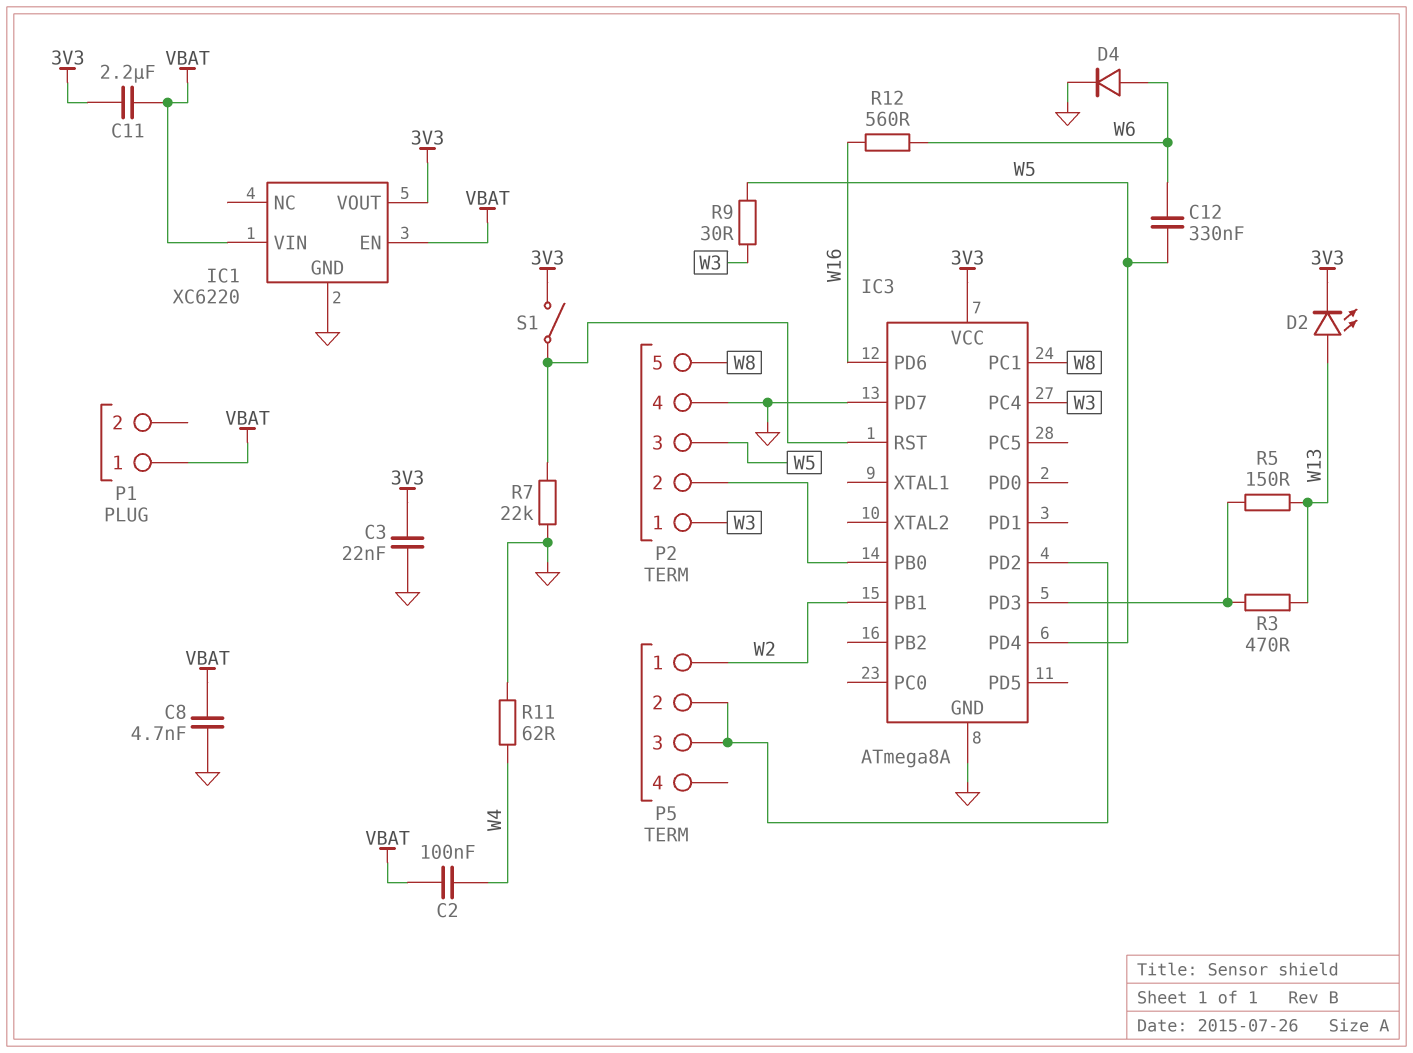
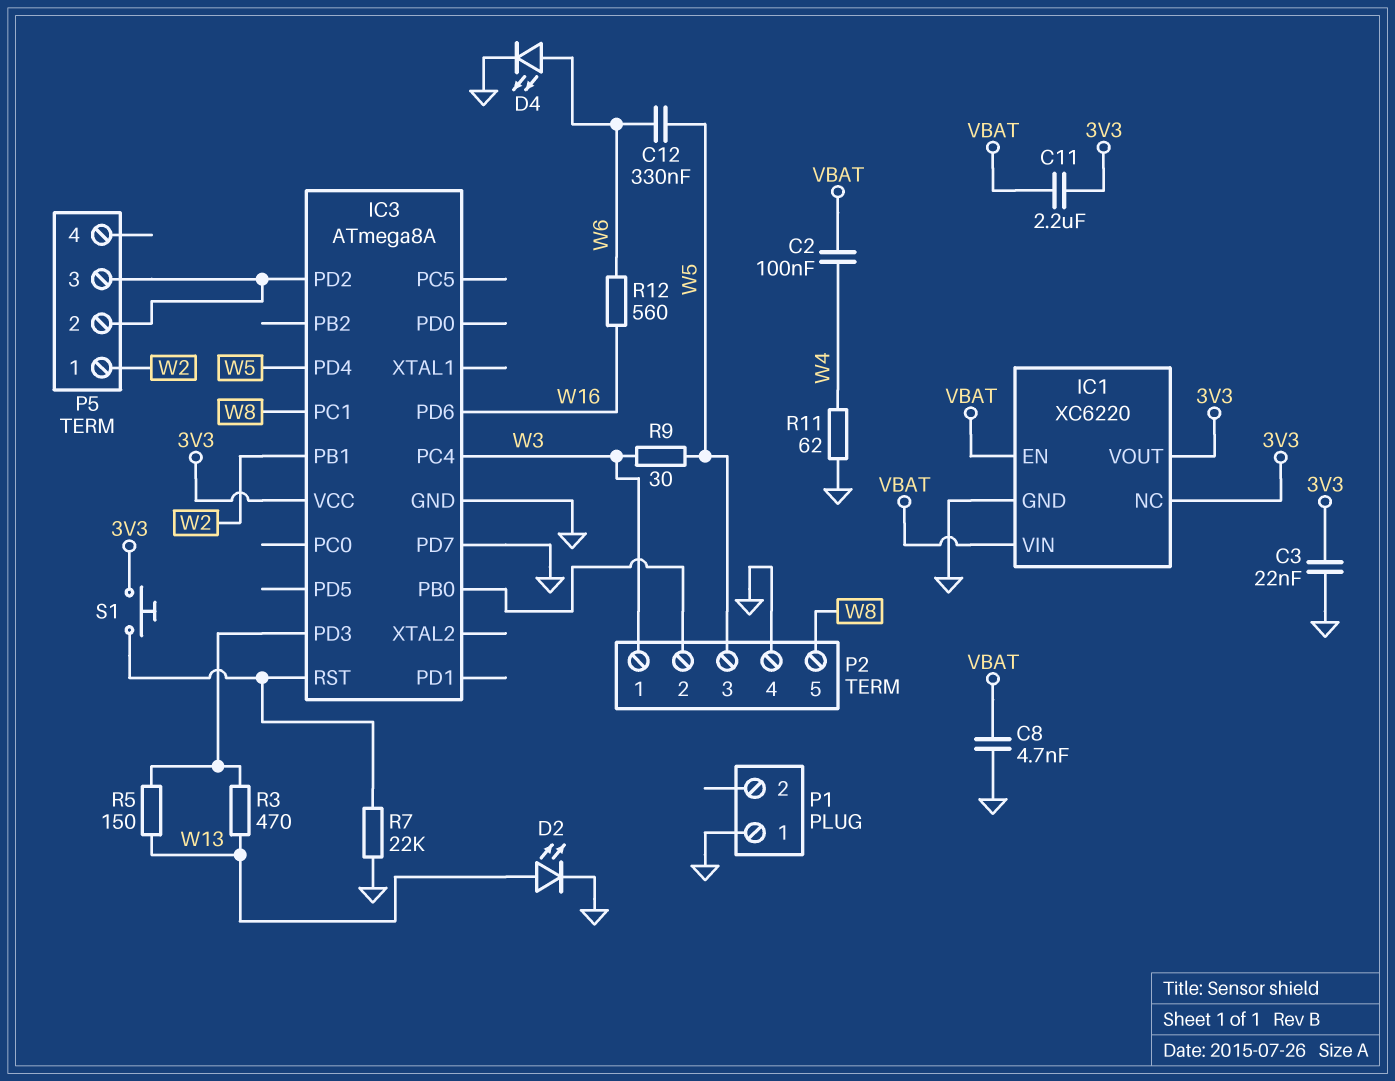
D2: LED (A W13, K 3V3) -> LED (A W13, K GND)
D4: diode (A W6, K GND) -> LED (A W6, K GND)
IC1 pin NC: none -> 3V3
P1 pin 1: VBAT -> GND
S1: switch (3V3, IC3/RST) -> button (3V3, IC3/RST)

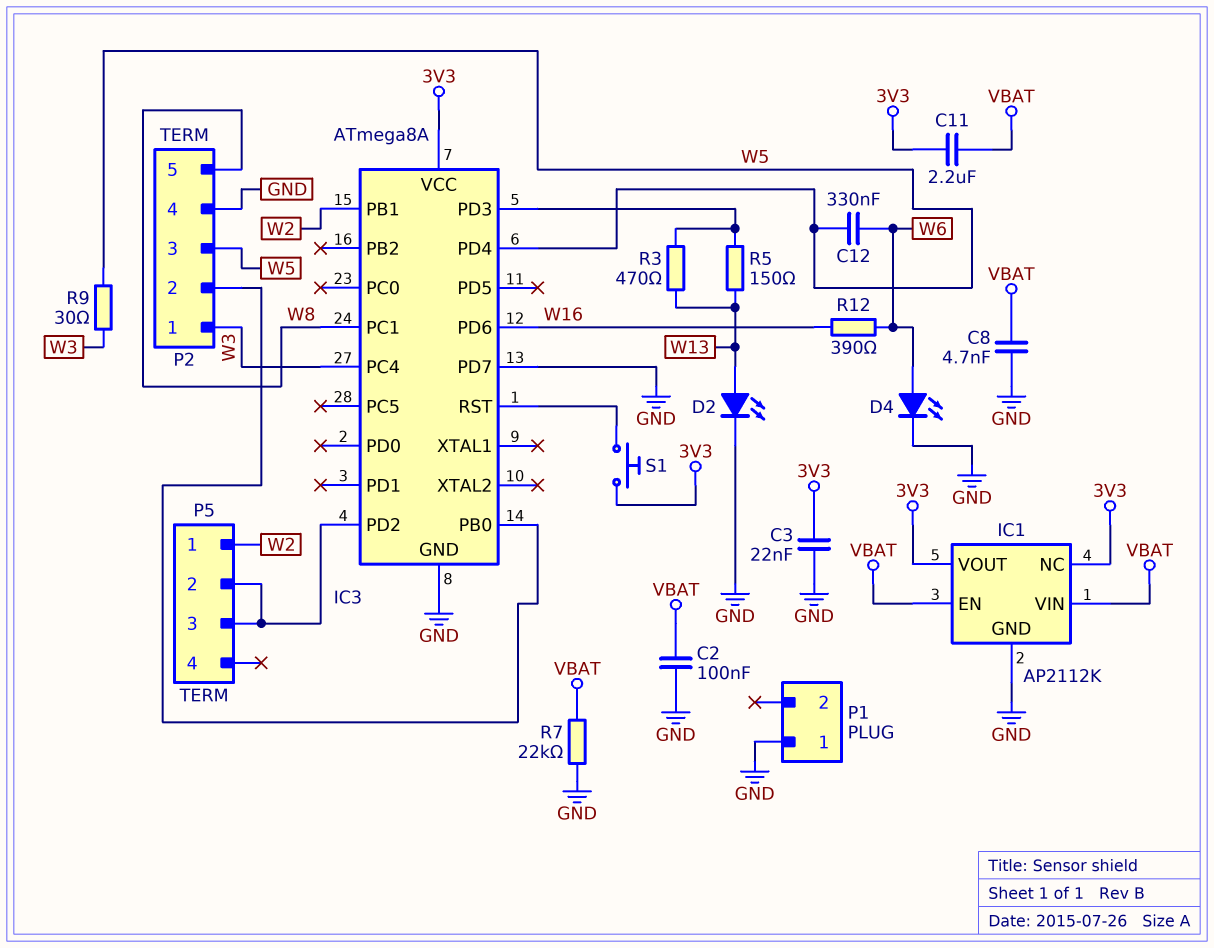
C2: 100nF (VBAT, W4) -> 100nF (GND, VBAT)
IC1: XC6220 -> AP2112K
R7: 22k (GND, IC3/RST) -> 22k (GND, VBAT)
R11: 62 (GND, W4) -> none
R12: 560 (W6, W16) -> 390 (W6, W16)

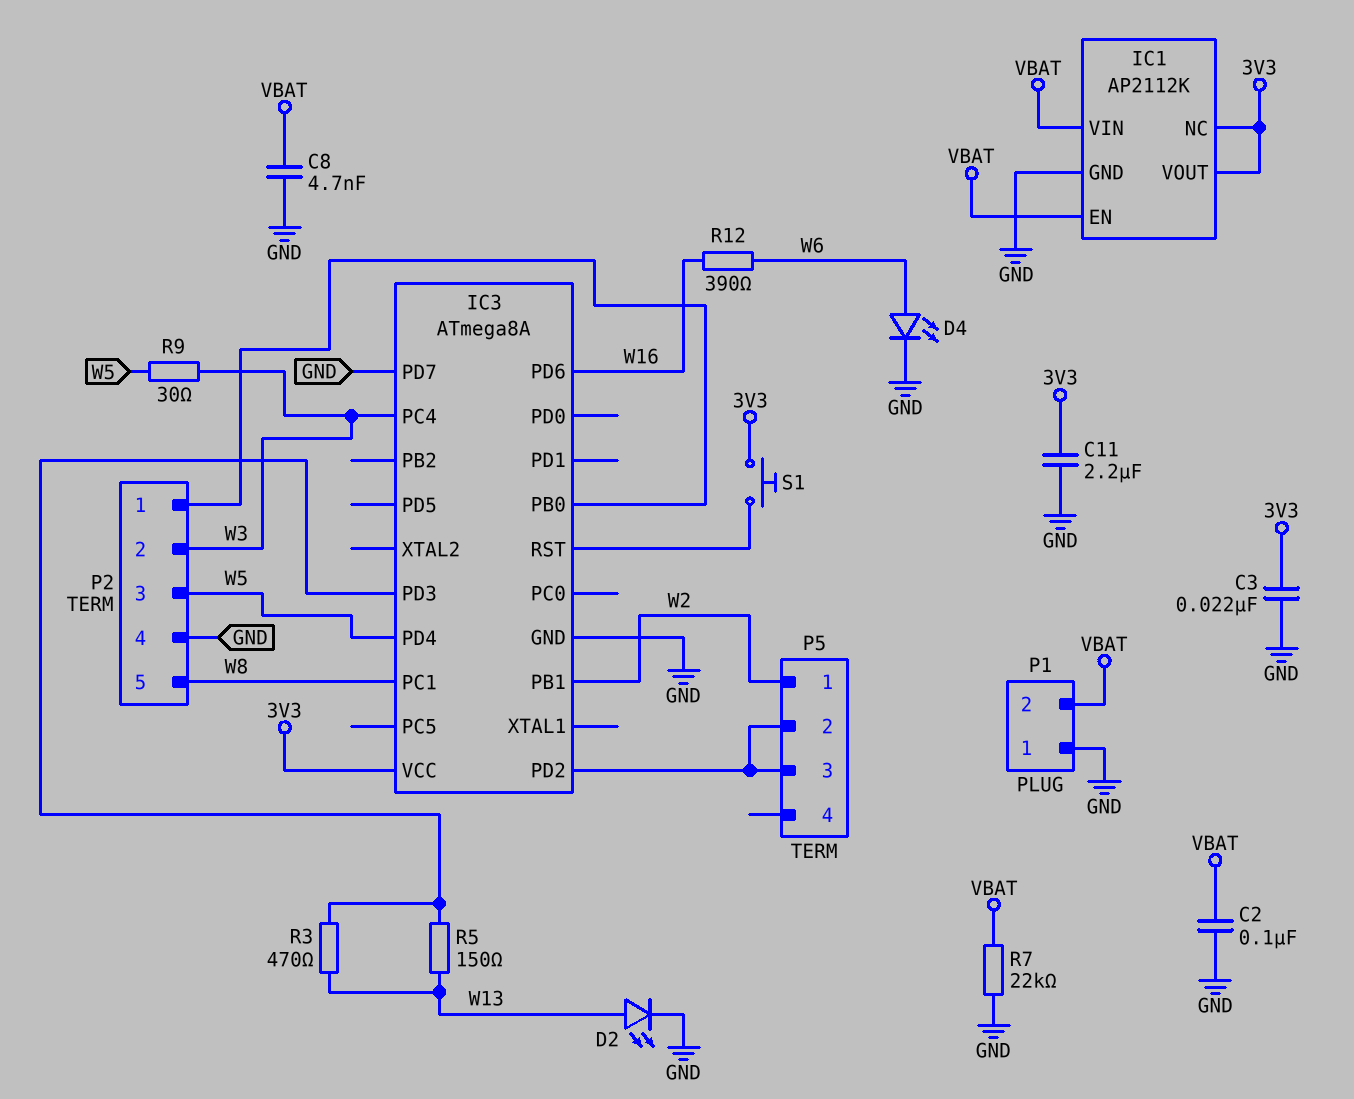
C11: 2.2uF (3V3, VBAT) -> 2.2uF (3V3, GND)
C12: 330nF (W5, W6) -> none
P1 pin 2: none -> VBAT
P2 pin 1: W3 -> IC3/PB0
P2 pin 2: IC3/PB0 -> W3

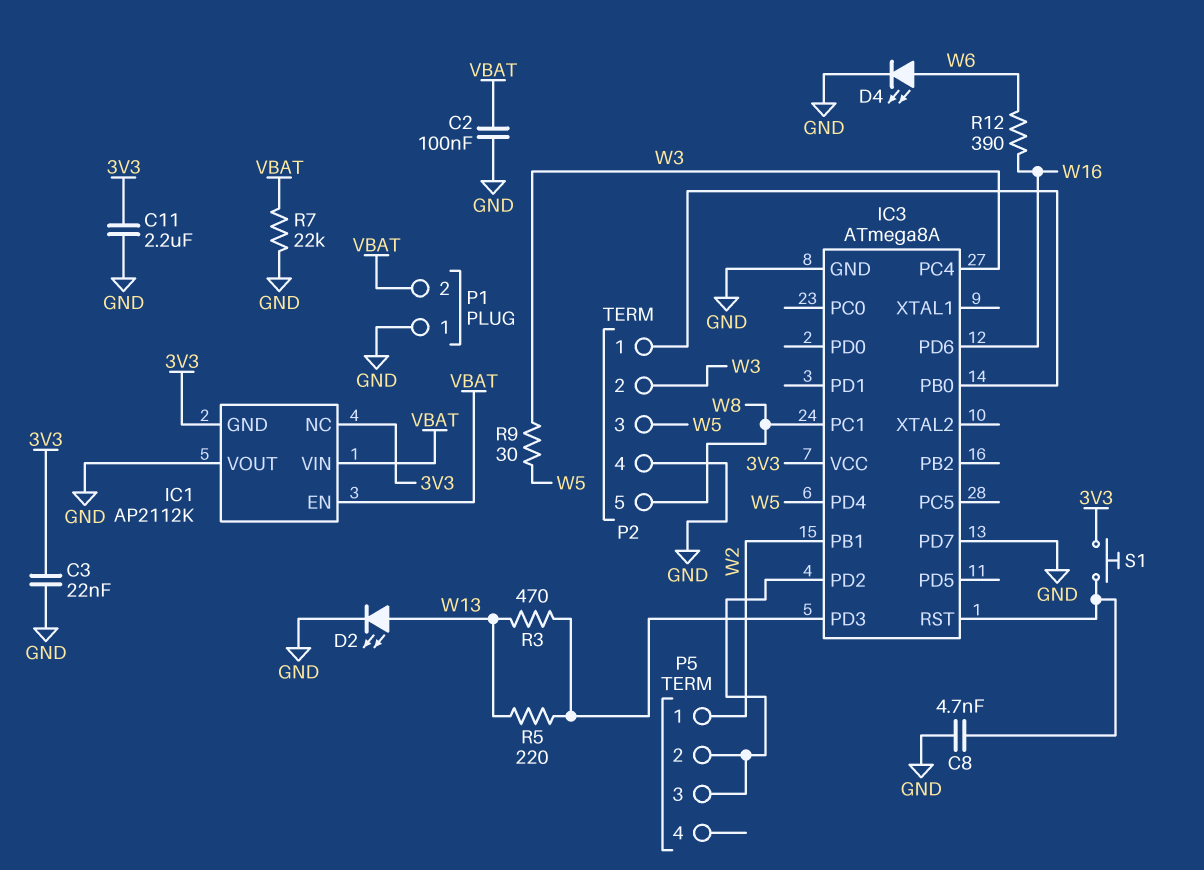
C8: 4.7nF (GND, VBAT) -> 4.7nF (GND, IC3/RST)
IC1 pin GND: GND -> 3V3
IC1 pin VOUT: 3V3 -> GND
R5: 150 (IC3/PD3, W13) -> 220 (IC3/PD3, W13)

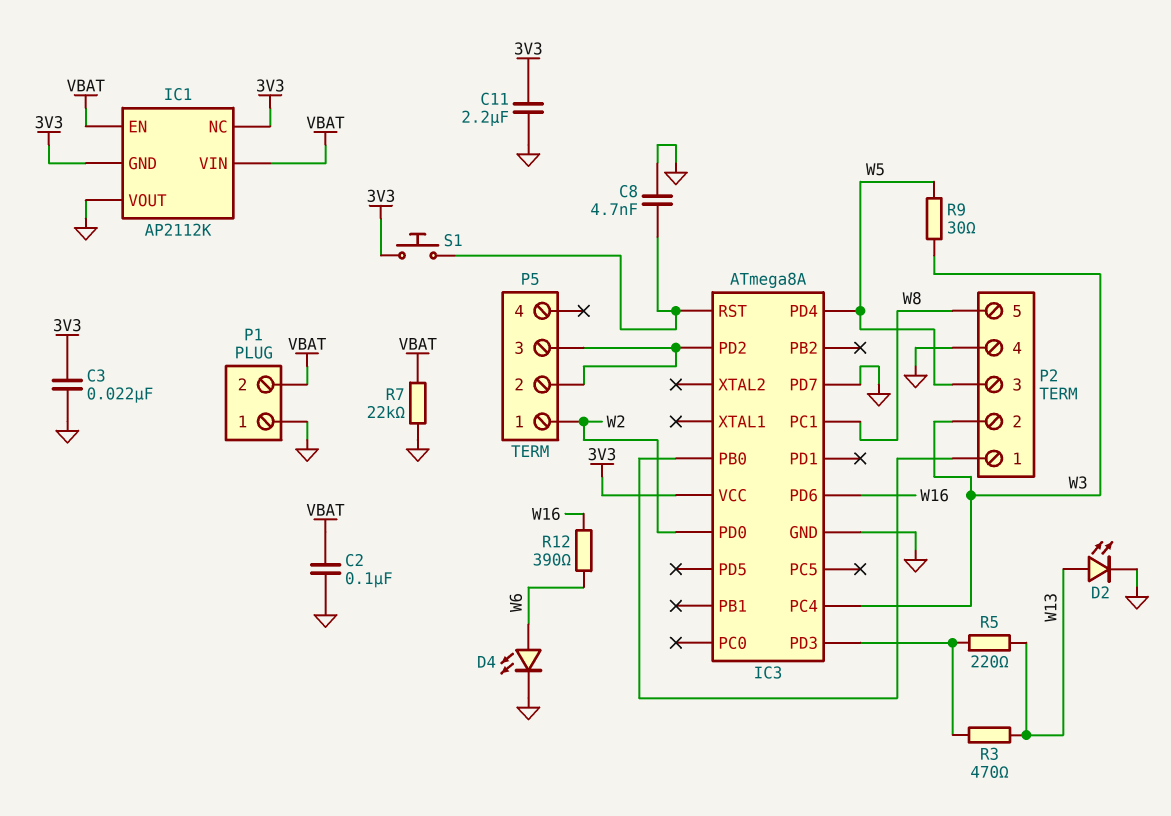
IC3 pin PB1: W2 -> none
IC3 pin PD0: none -> W2

